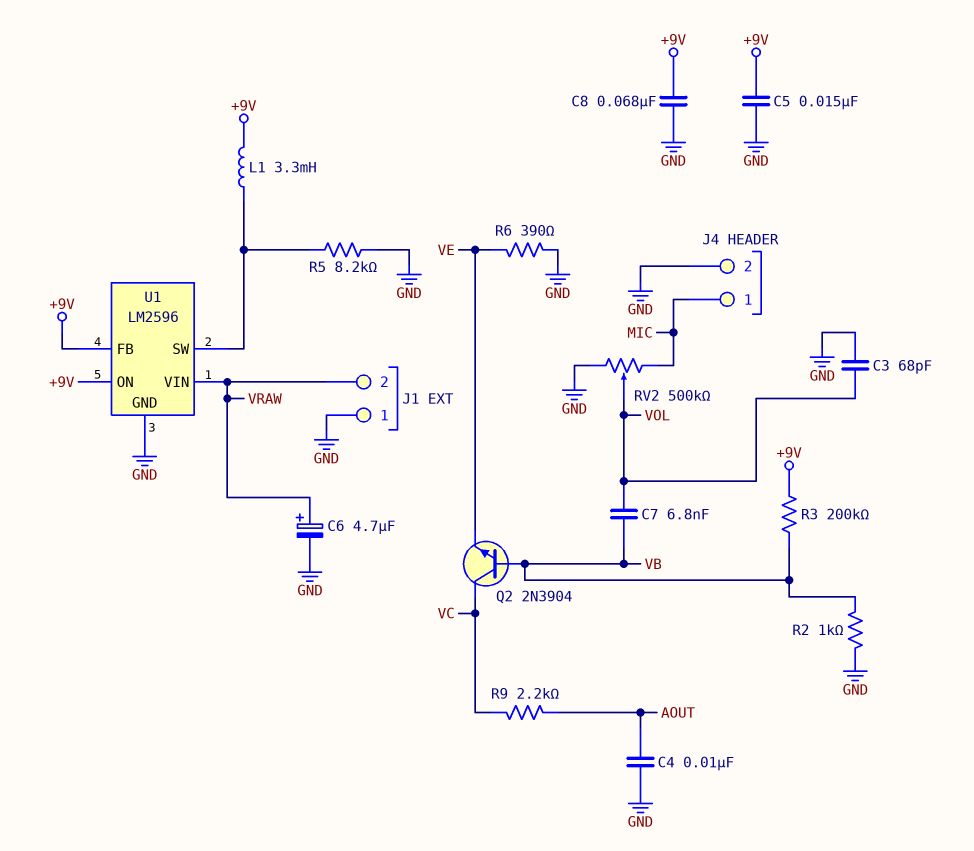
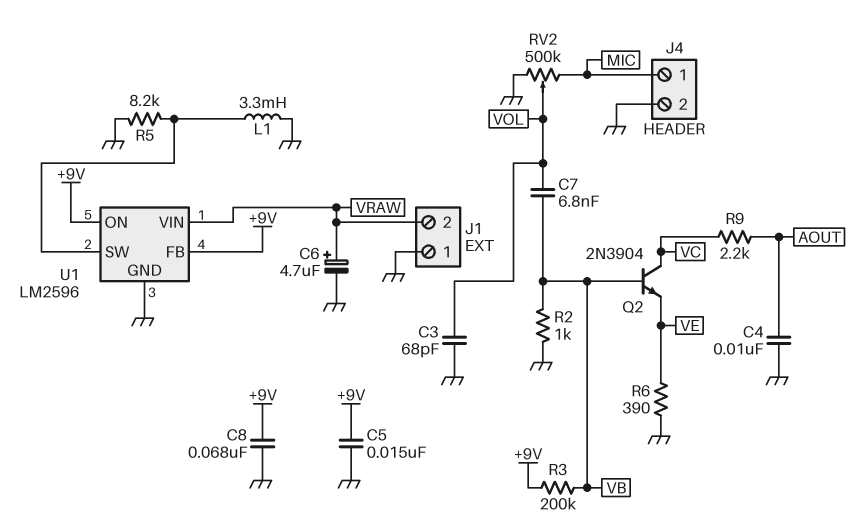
L1: 3.3mH (+9V, U1/SW) -> 3.3mH (GND, U1/SW)

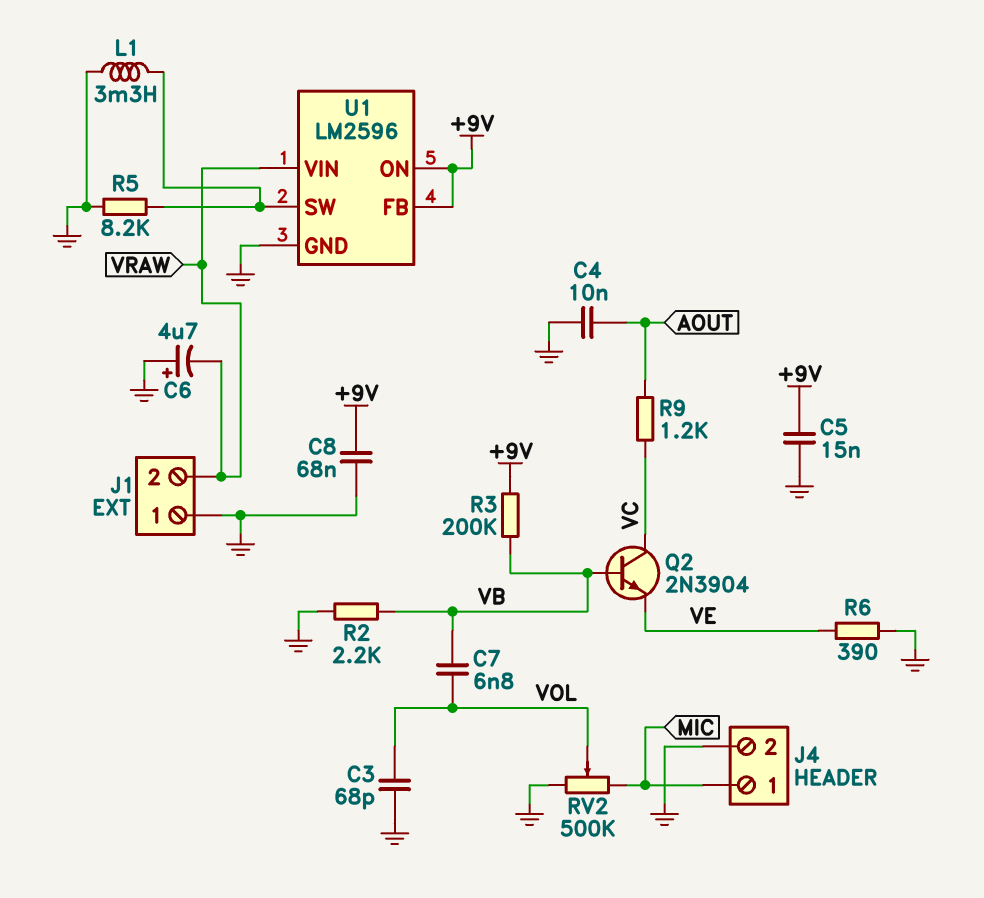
C6: 4.7uF (plus VRAW, minus GND) -> 4.7uF (plus GND, minus VRAW)
R2: 1k (GND, VB) -> 2.2k (GND, VB)
R9: 2.2k (AOUT, VC) -> 1.2k (AOUT, VC)

